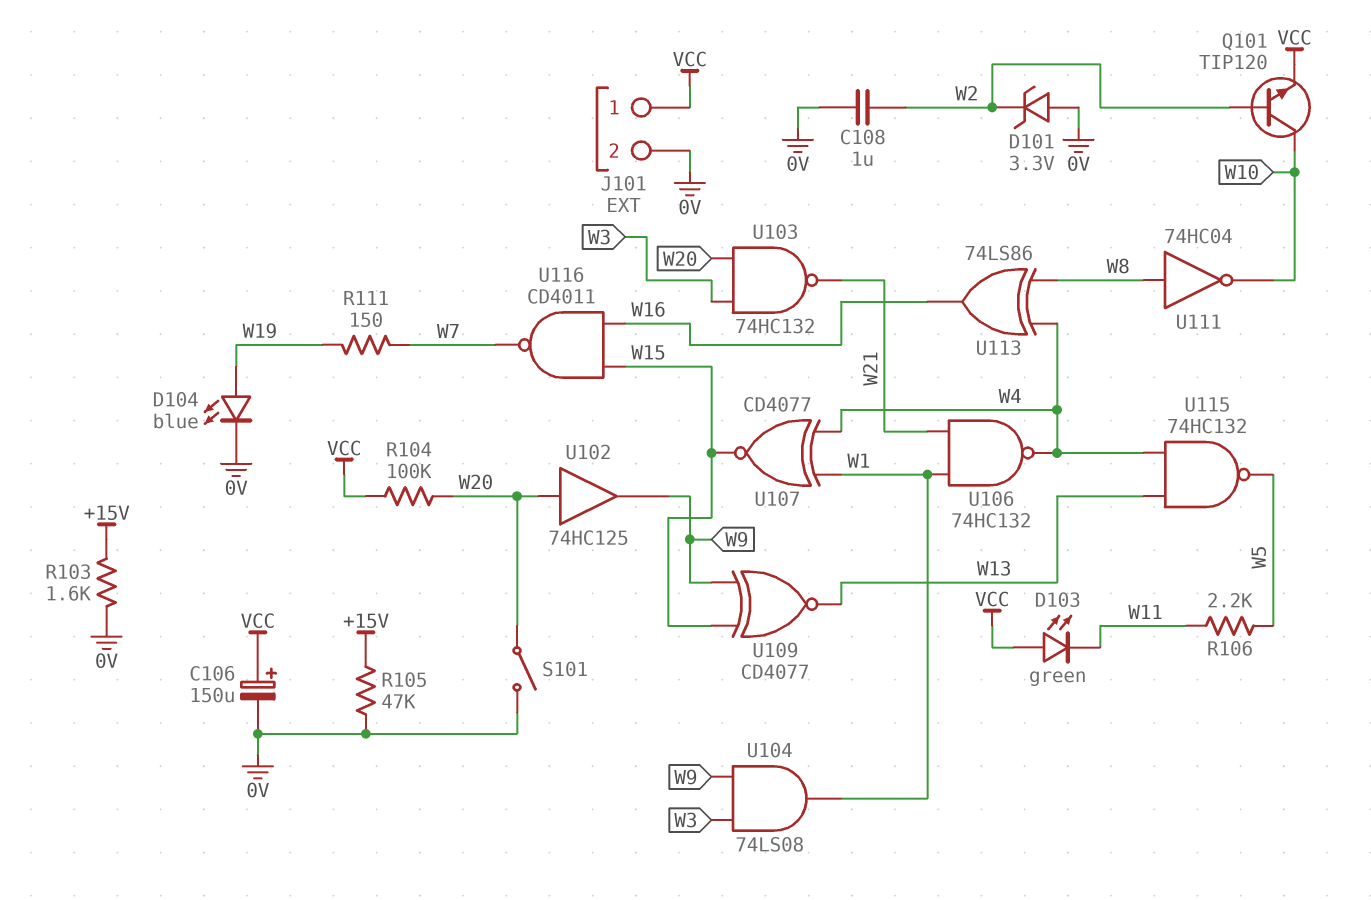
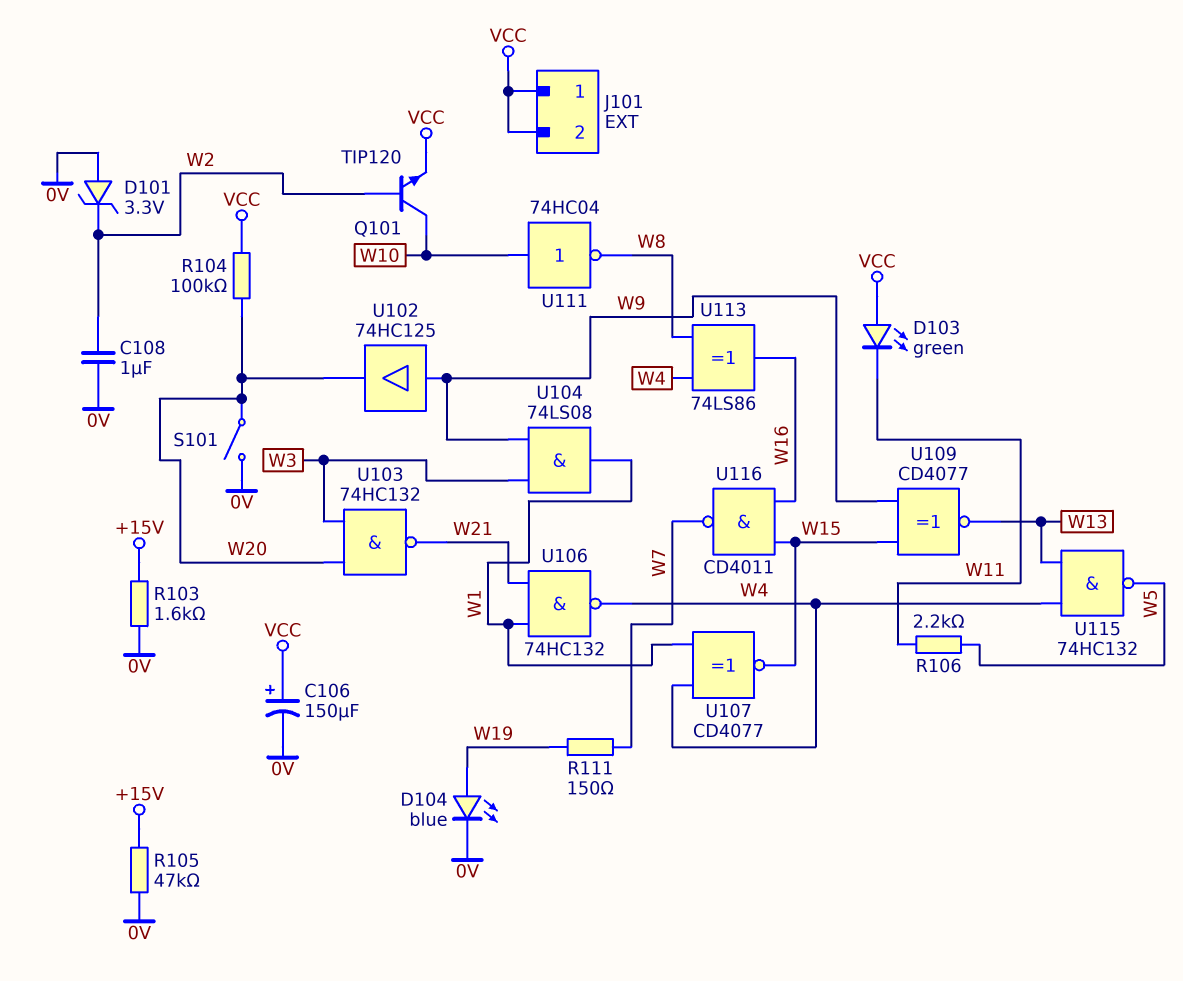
J101 pin 2: 0V -> VCC
U102: buffer 74HC125 (in W20, out W9) -> buffer 74HC125 (in W9, out W20)
U111: NOT 74HC04 (in W8, out W10) -> NOT 74HC04 (in W10, out W8)

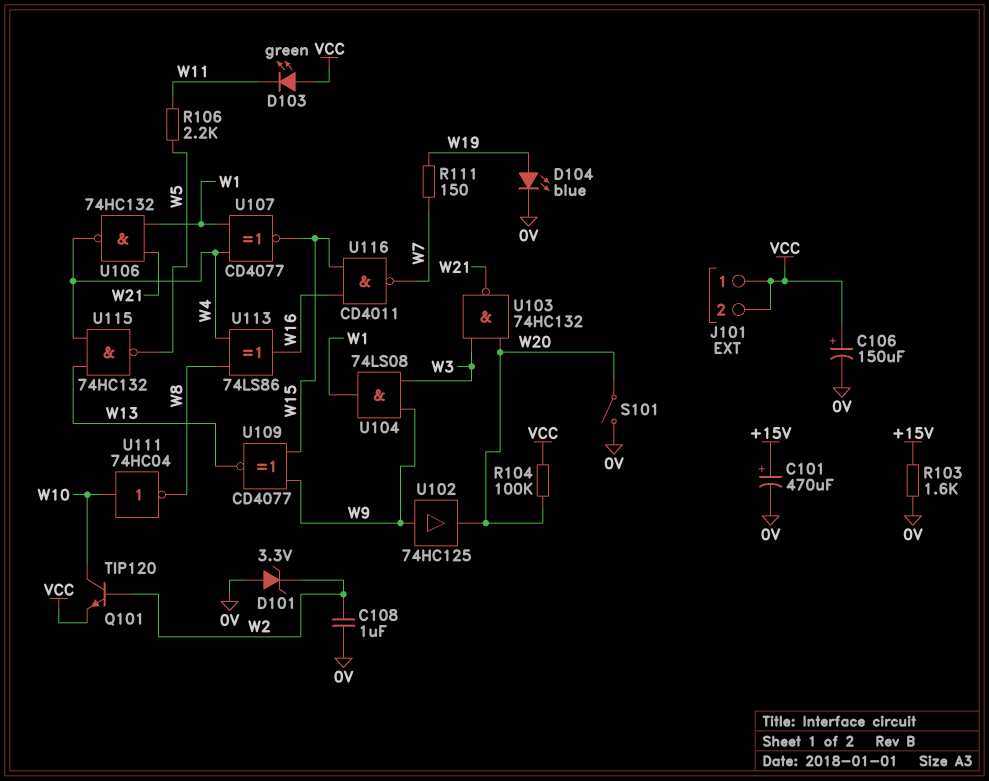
C101: none -> 470uF (plus +15V, minus 0V)
R105: 47k (+15V, 0V) -> none

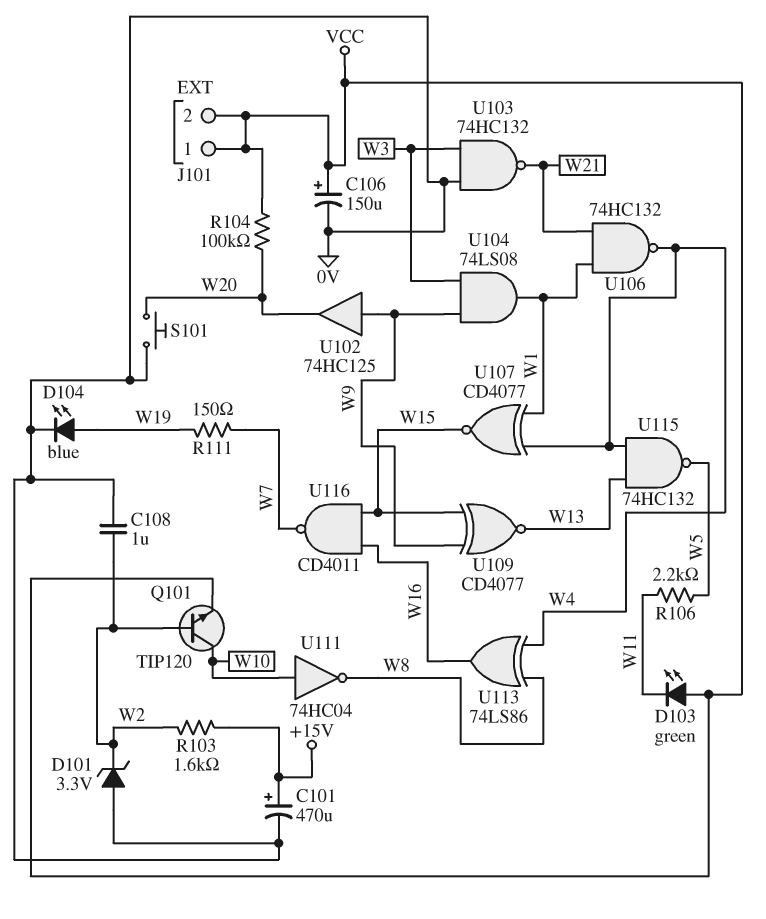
R103: 1.6k (+15V, 0V) -> 1.6k (+15V, W2)
S101: switch (0V, W20) -> button (0V, W20)
U103: NAND 74HC132 (in W3, in W20, out W21) -> NAND 74HC132 (in 0V, in W3, out W21)

